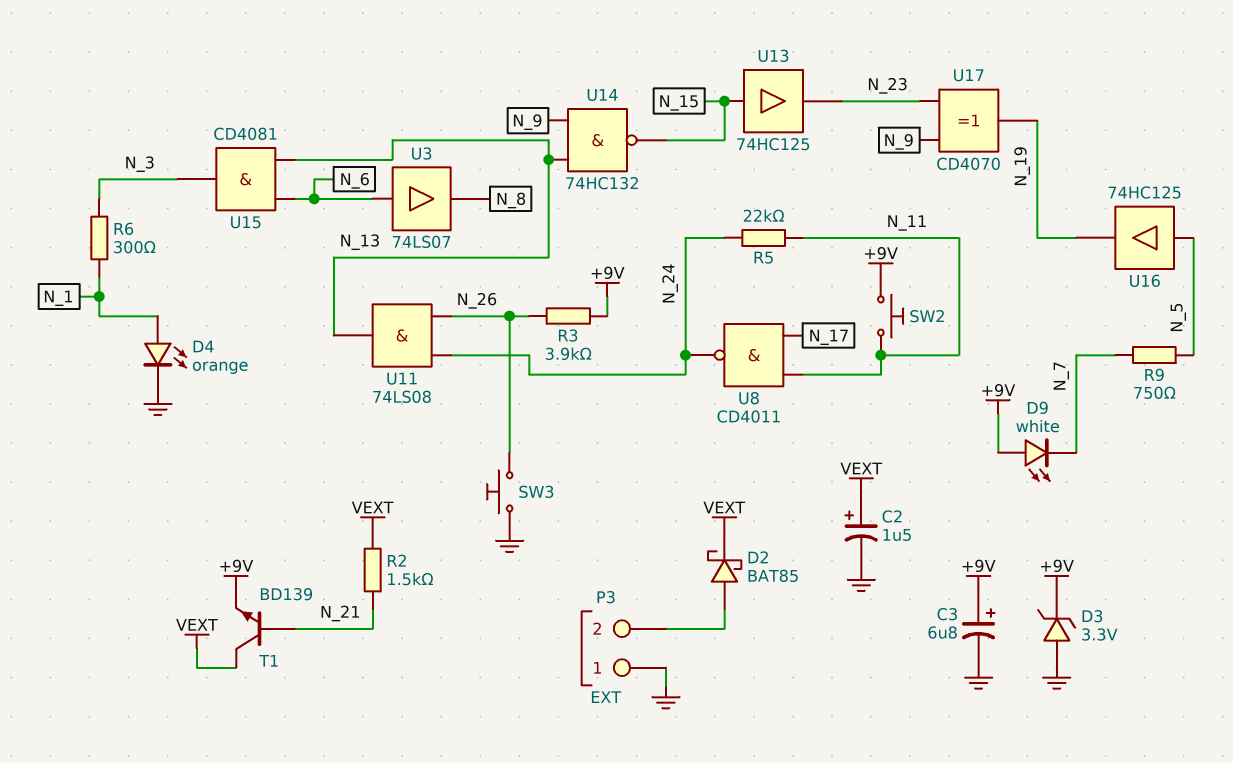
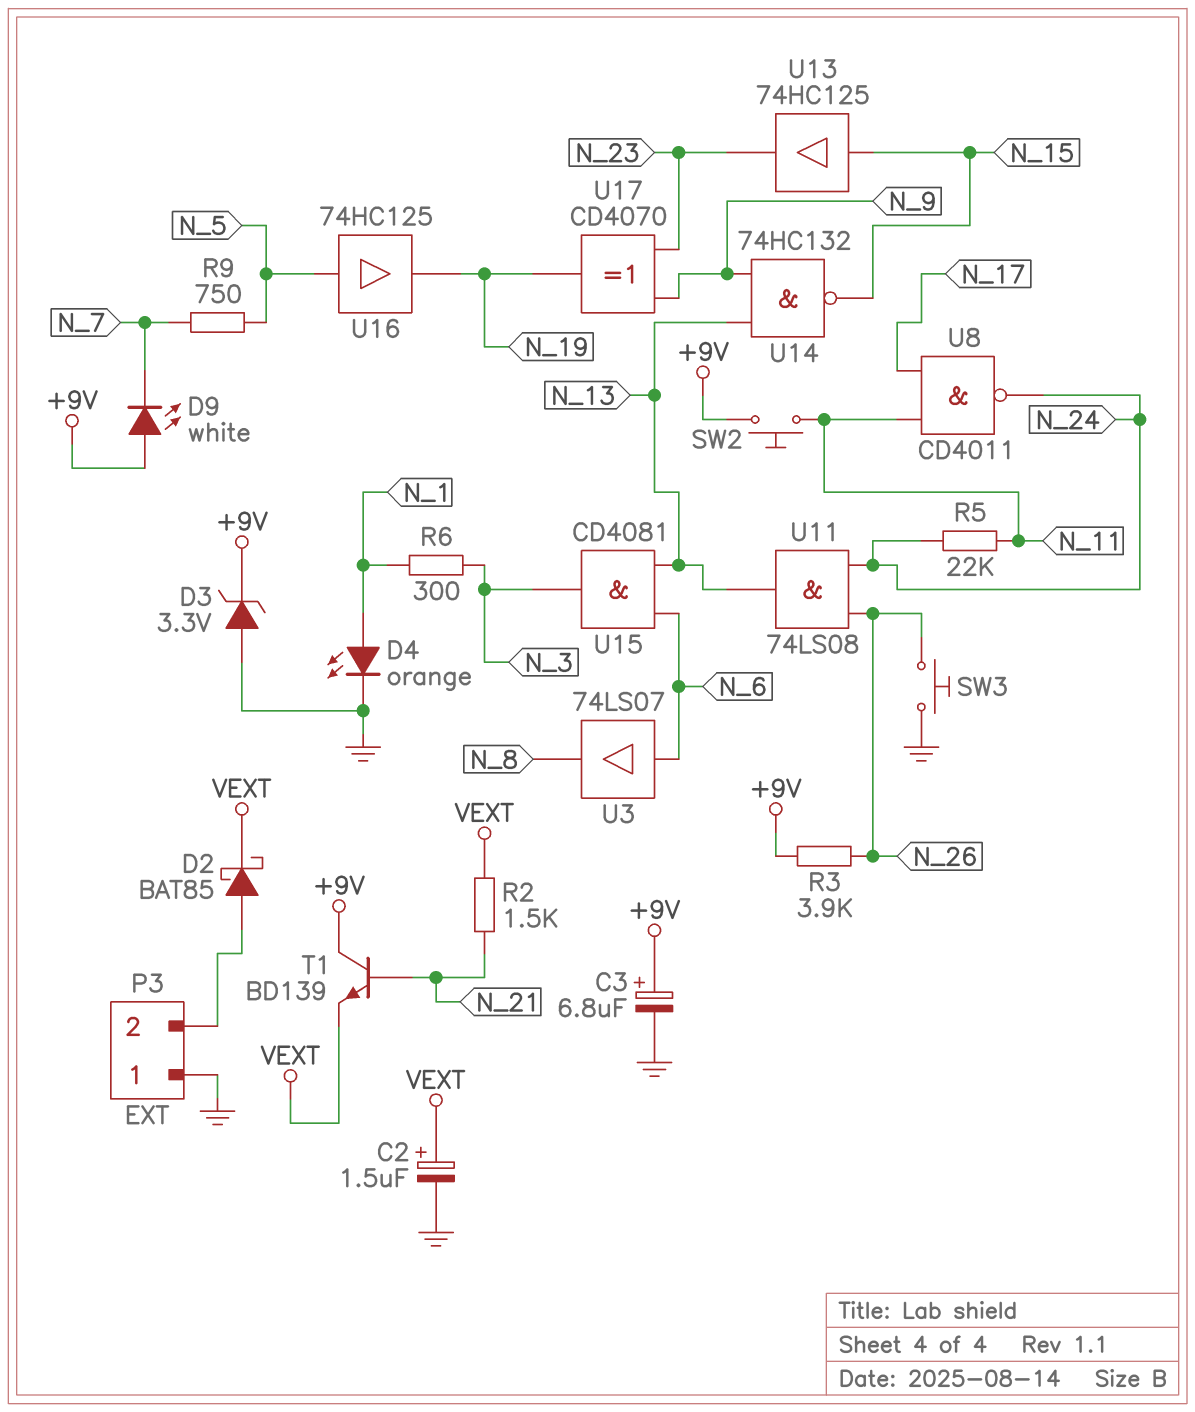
T1: NPN BD139 (B N_21, C VEXT, E +9V) -> NPN BD139 (B N_21, C +9V, E VEXT)

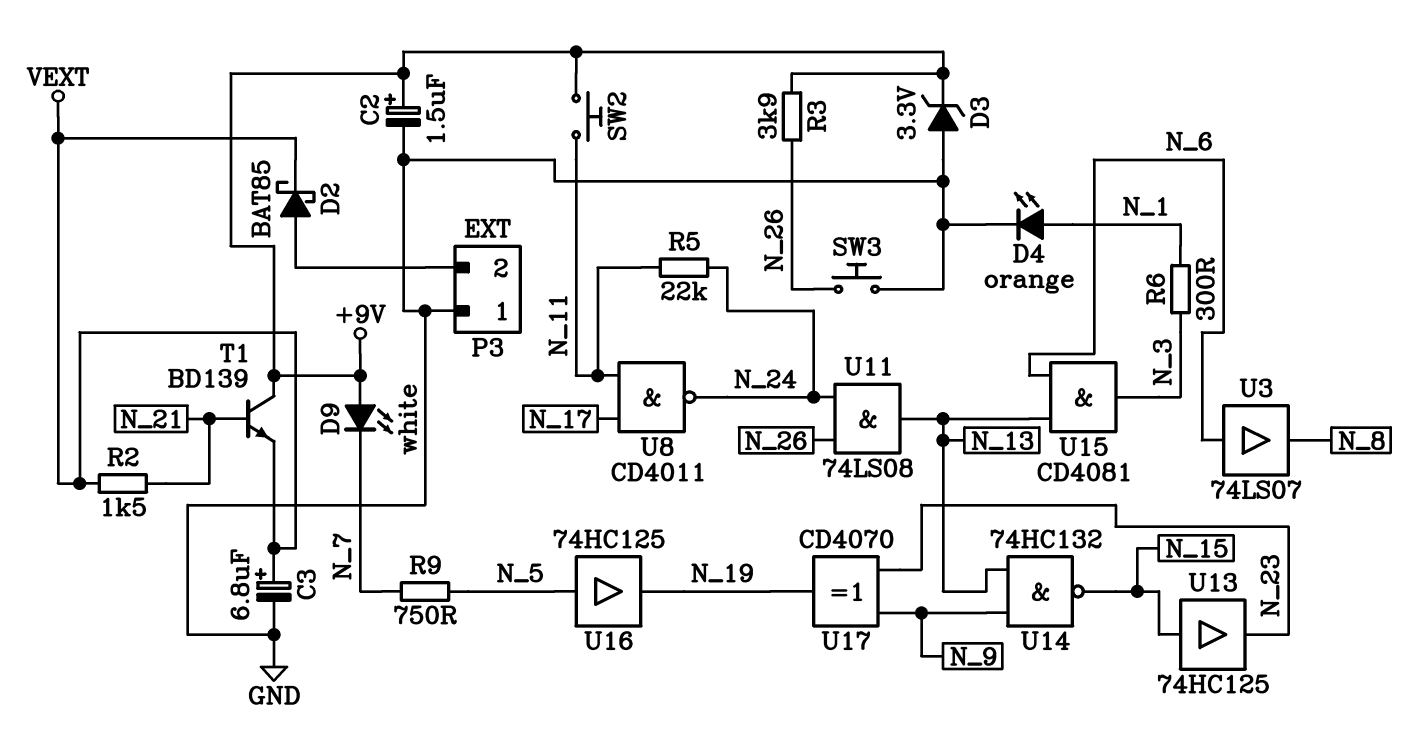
C2: 1.5uF (plus VEXT, minus GND) -> 1.5uF (plus +9V, minus GND)
C3: 6.8uF (plus +9V, minus GND) -> 6.8uF (plus VEXT, minus GND)

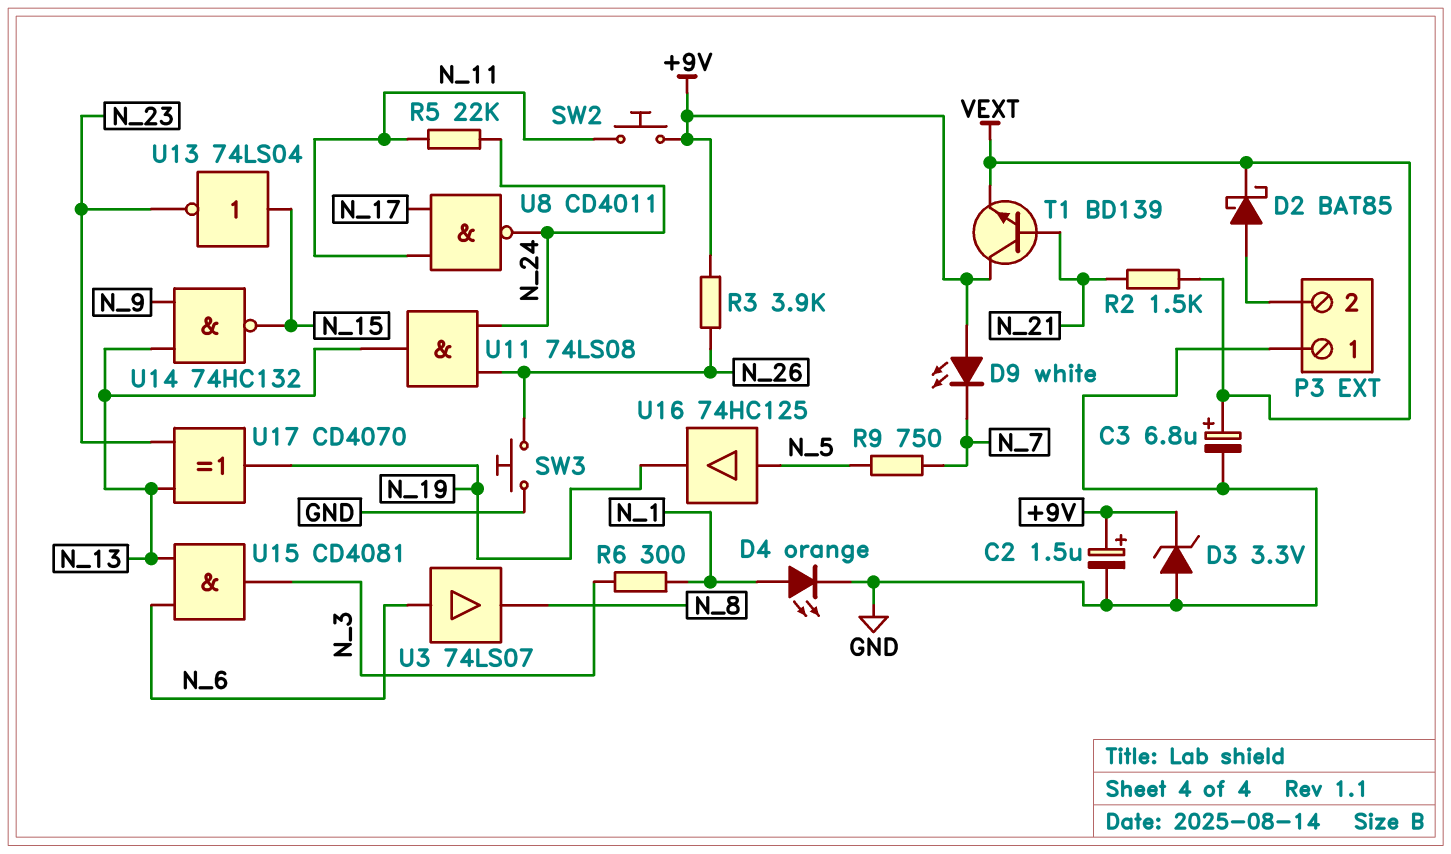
U13: buffer 74HC125 (in N_15, out N_23) -> NOT 74LS04 (in N_15, out N_23)
U17: XOR CD4070 (in N_9, in N_23, out N_19) -> XOR CD4070 (in N_13, in N_23, out N_19)

